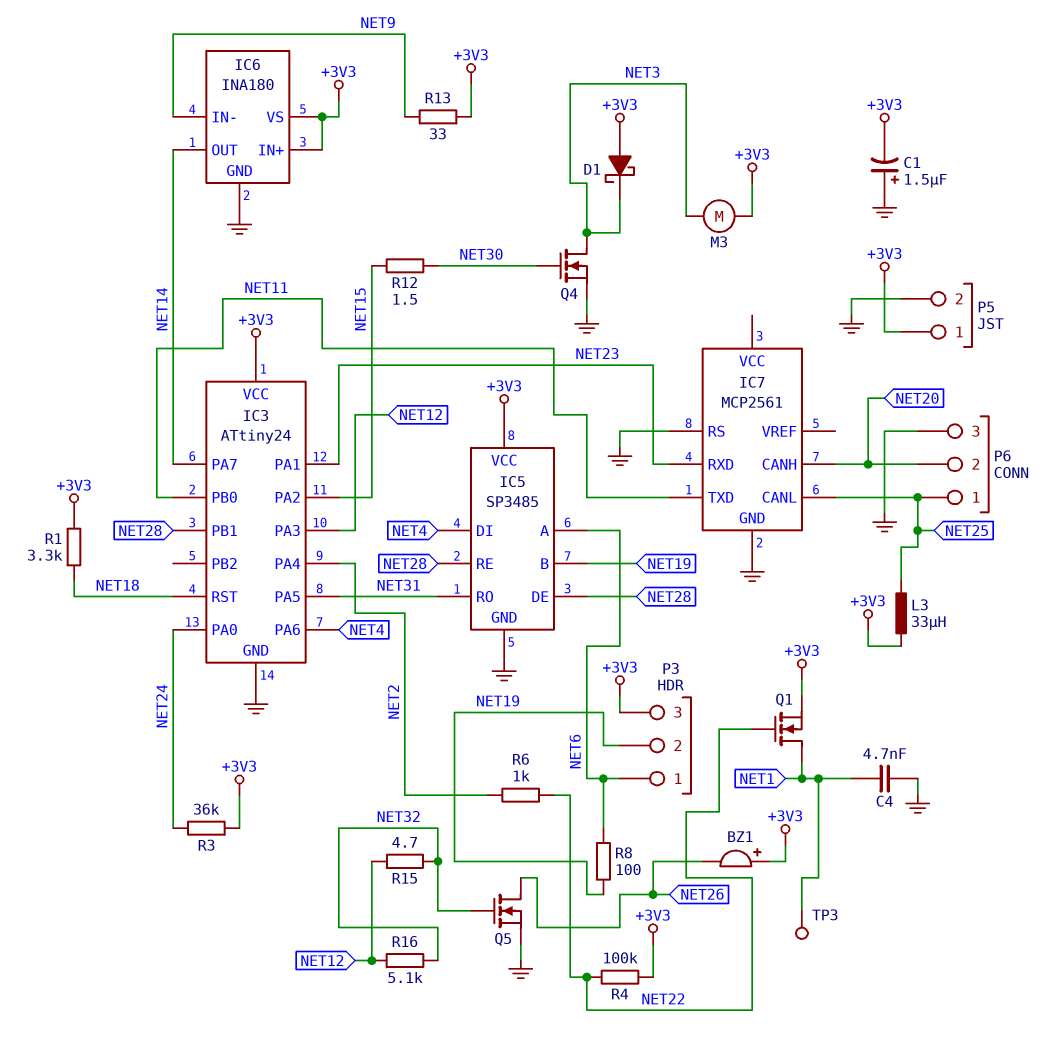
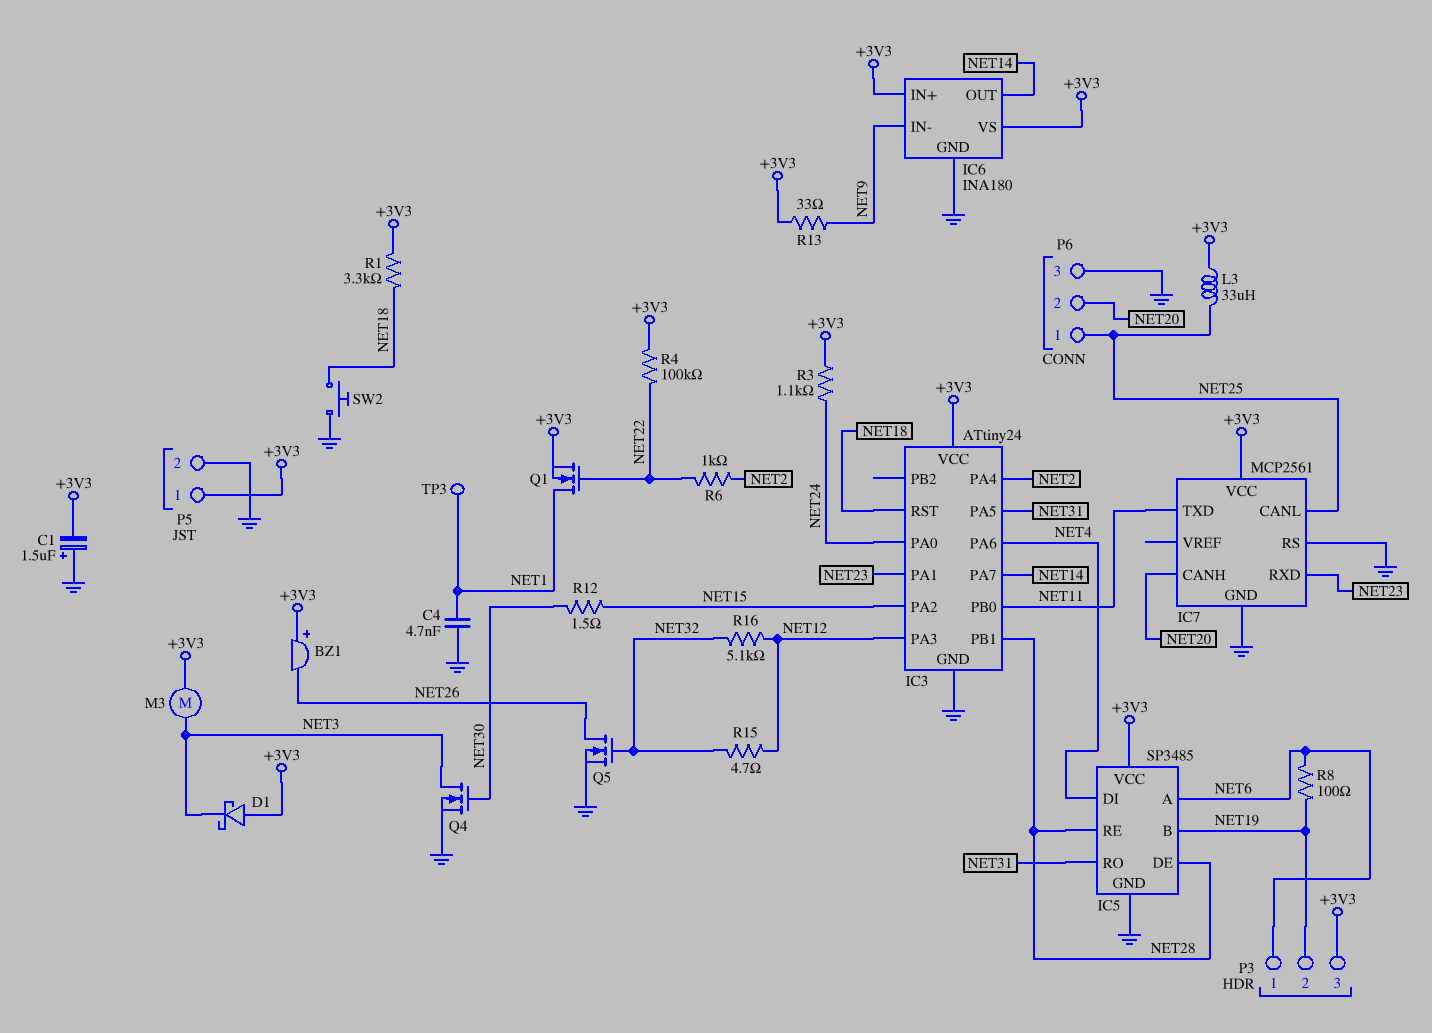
IC7 pin VCC: none -> +3V3
R3: 36k (+3V3, NET24) -> 1.1k (+3V3, NET24)
SW2: none -> button (GND, NET18)

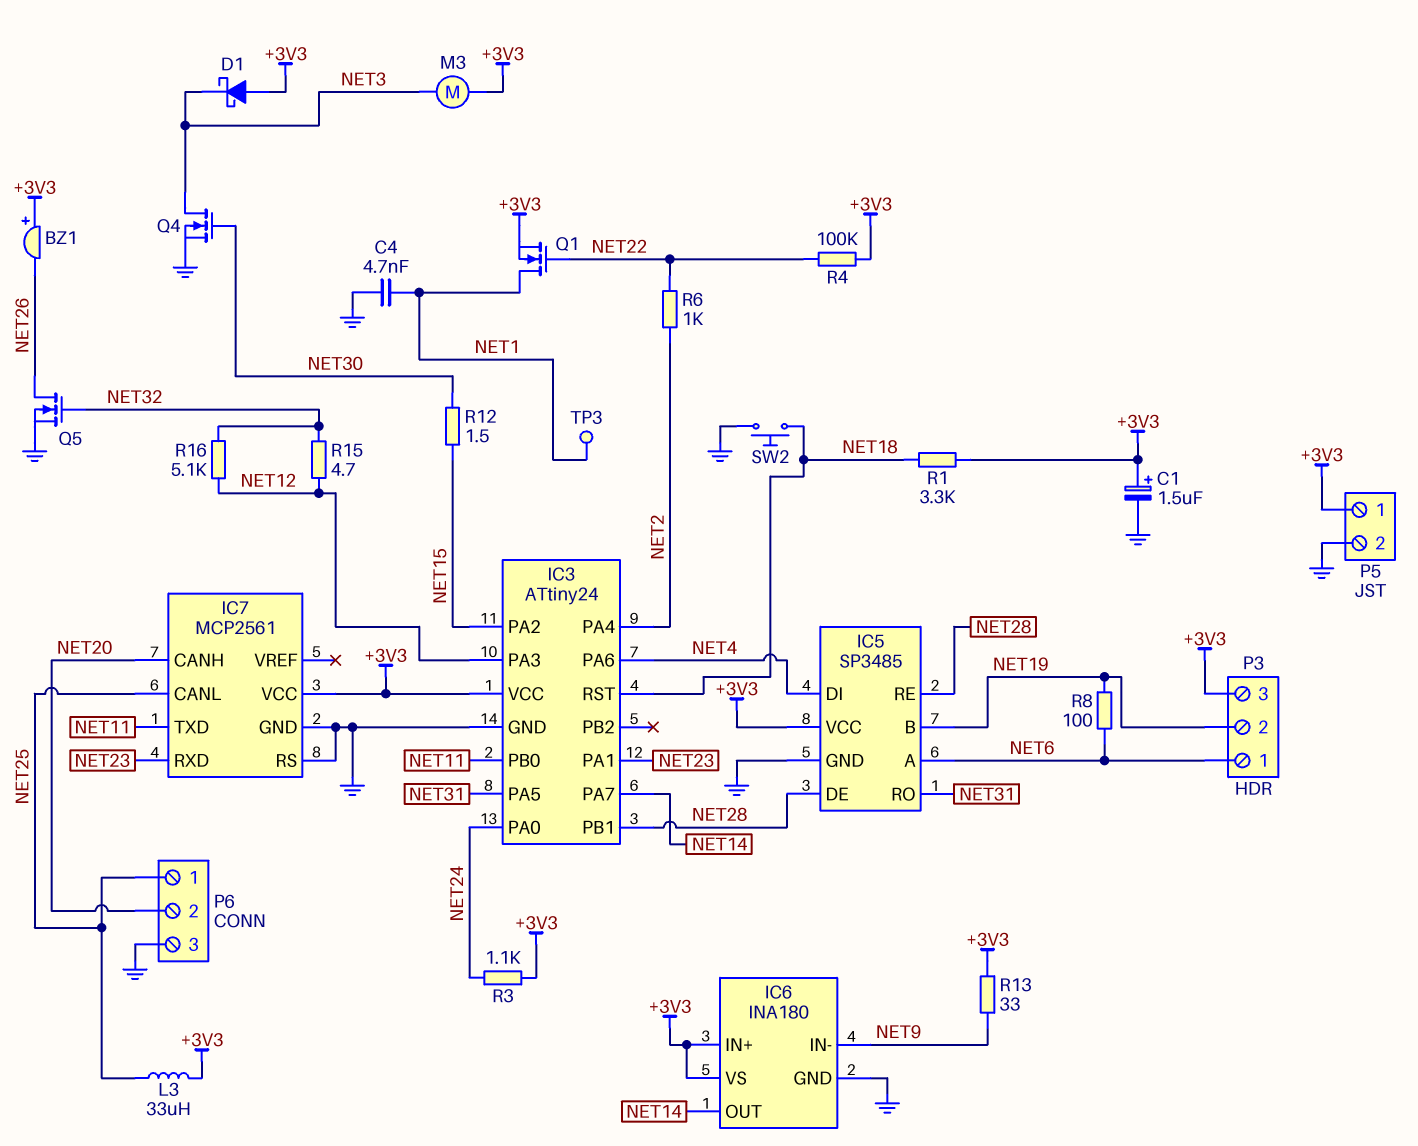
C1: 1.5uF (plus GND, minus +3V3) -> 1.5uF (plus +3V3, minus GND)

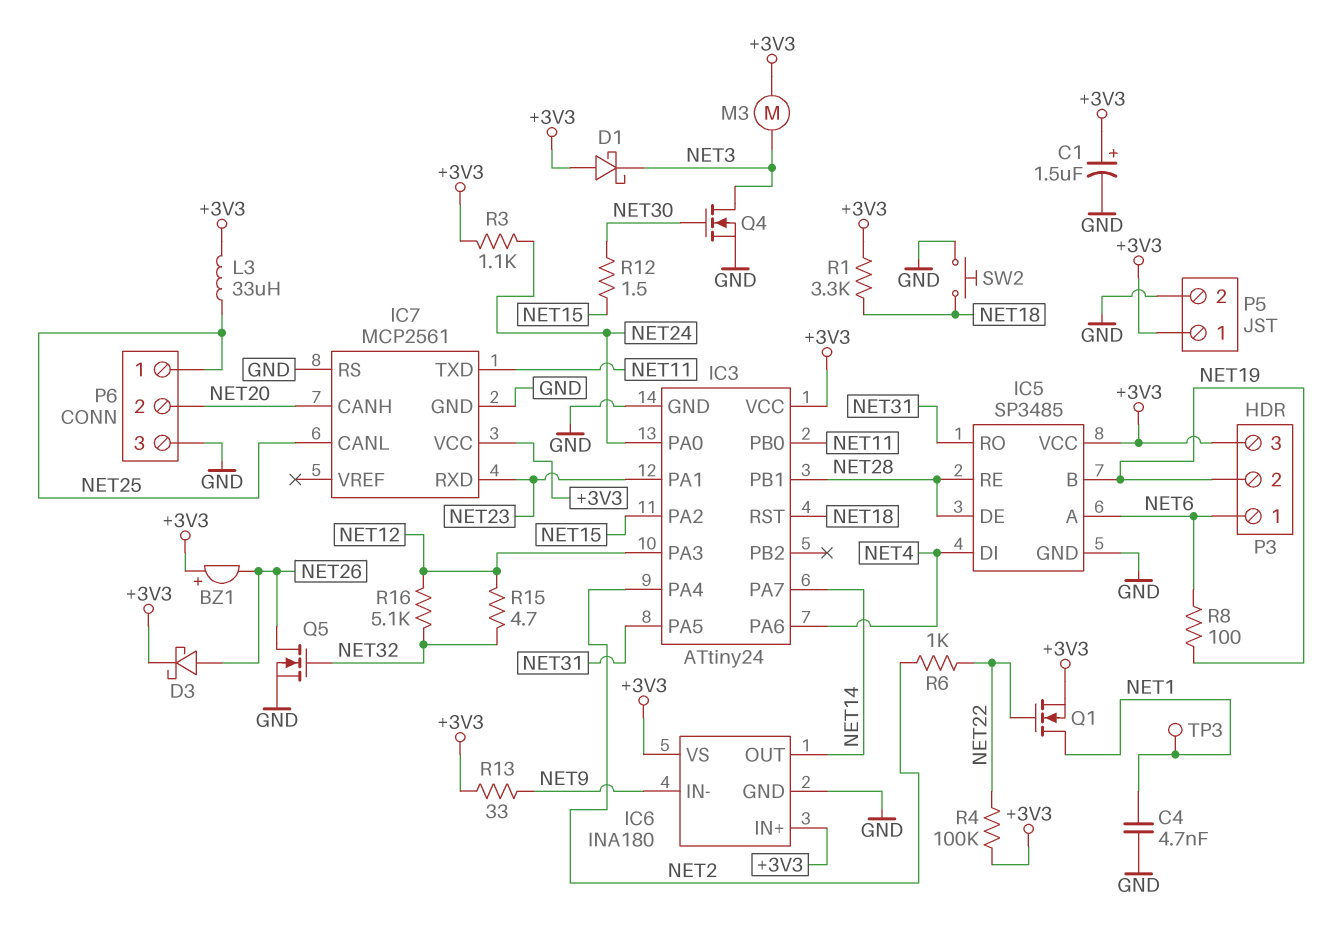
D3: none -> schottky (A NET26, K +3V3)

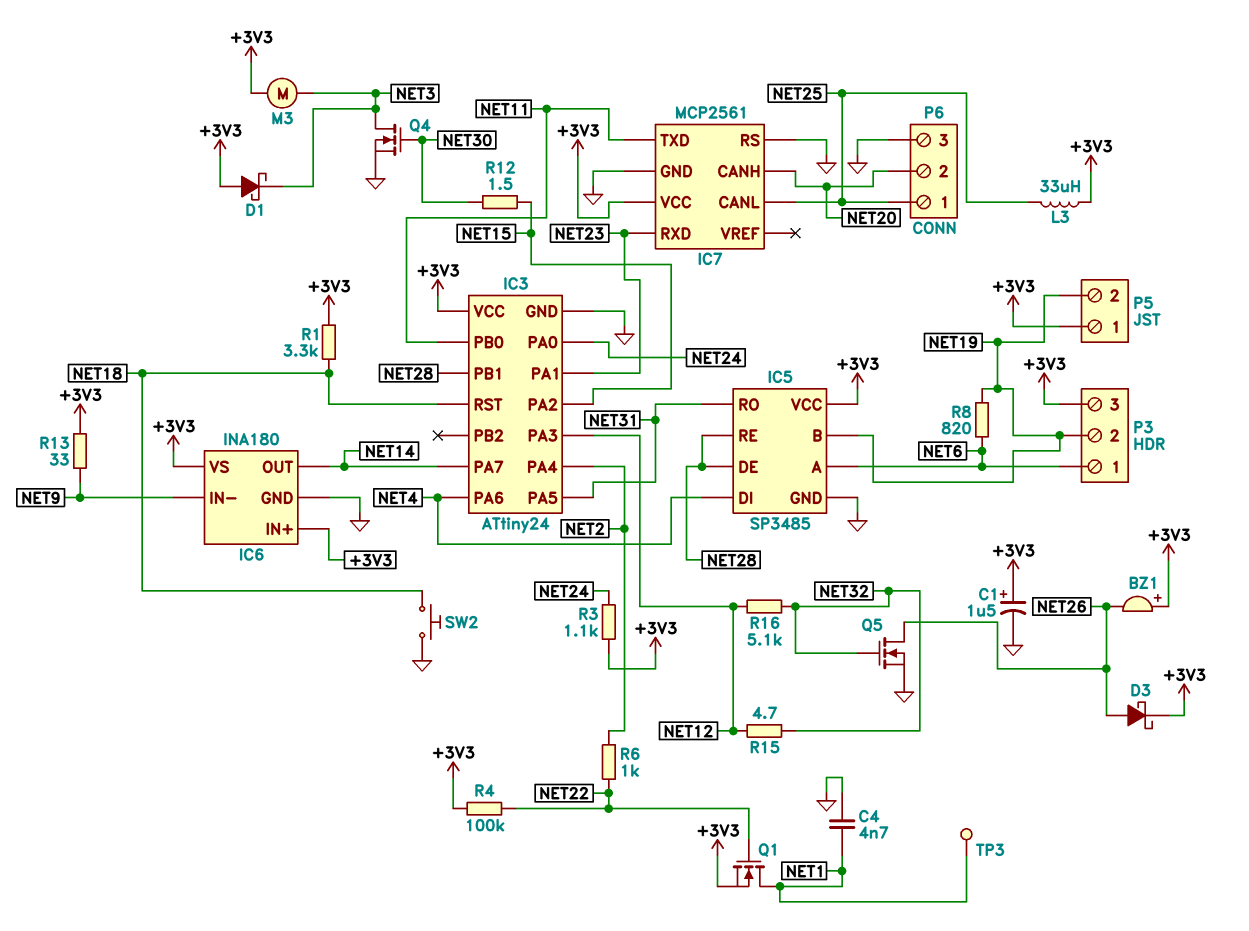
P5 pin 2: GND -> NET19
R8: 100 (NET6, NET19) -> 820 (NET6, NET19)

